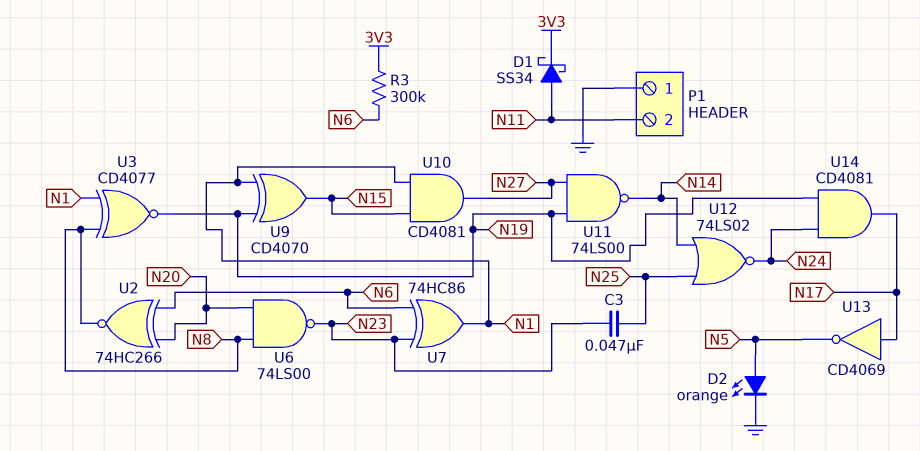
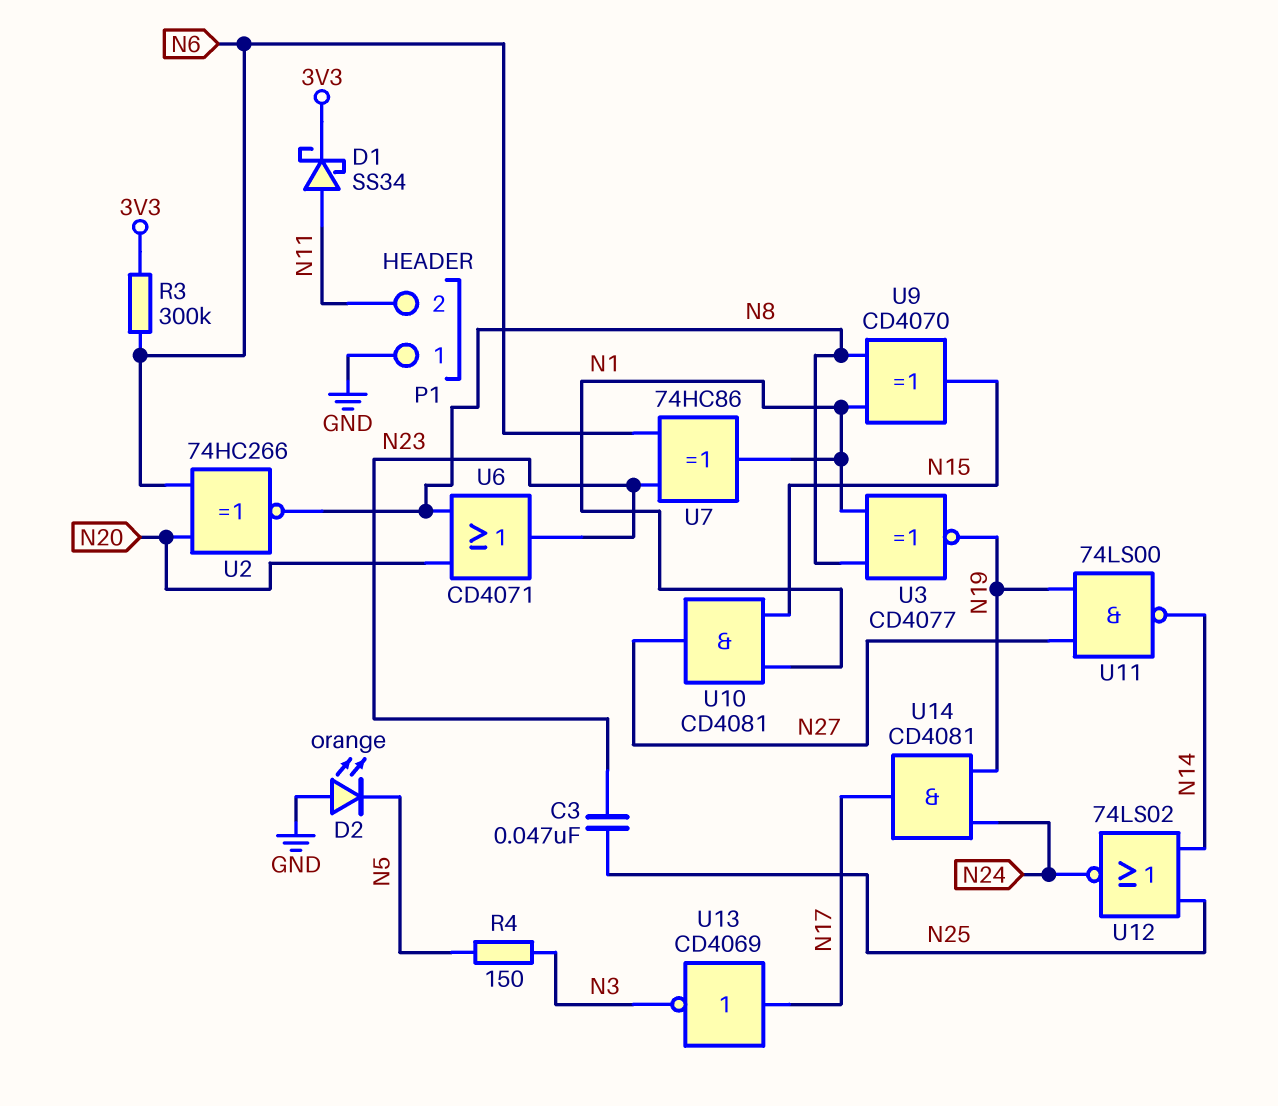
D2: LED orange (A N5, K GND) -> LED orange (A GND, K N5)
R4: none -> 150 (N3, N5)
U6: NAND 74LS00 (in N8, in N20, out N23) -> OR CD4071 (in N8, in N20, out N23)
U9: XOR CD4070 (in N1, in N19, out N15) -> XOR CD4070 (in N1, in N8, out N15)
U13: NOT CD4069 (in N17, out N5) -> NOT CD4069 (in N17, out N3)

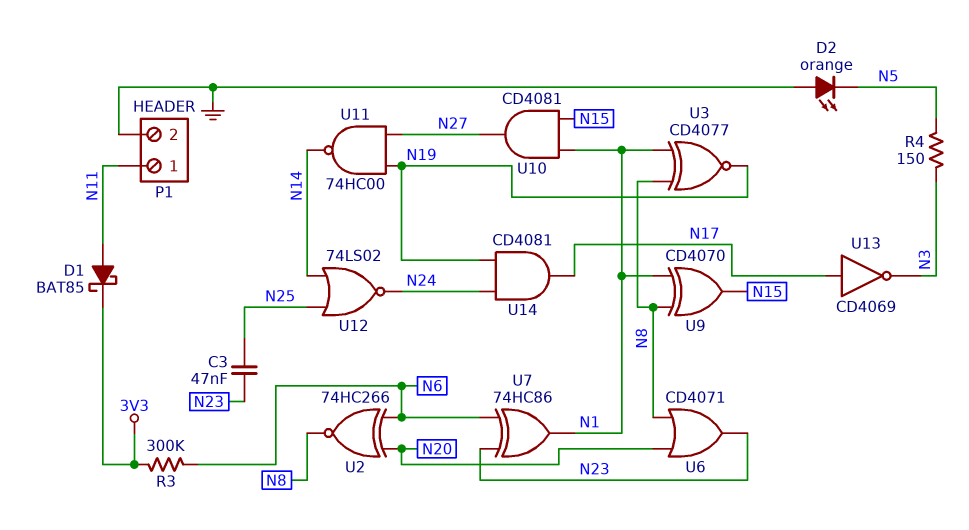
D1: schottky SS34 (A N11, K 3V3) -> schottky BAT85 (A N11, K 3V3)
P1 pin 1: GND -> N11
P1 pin 2: N11 -> GND
U11: NAND 74LS00 (in N19, in N27, out N14) -> NAND 74HC00 (in N19, in N27, out N14)

